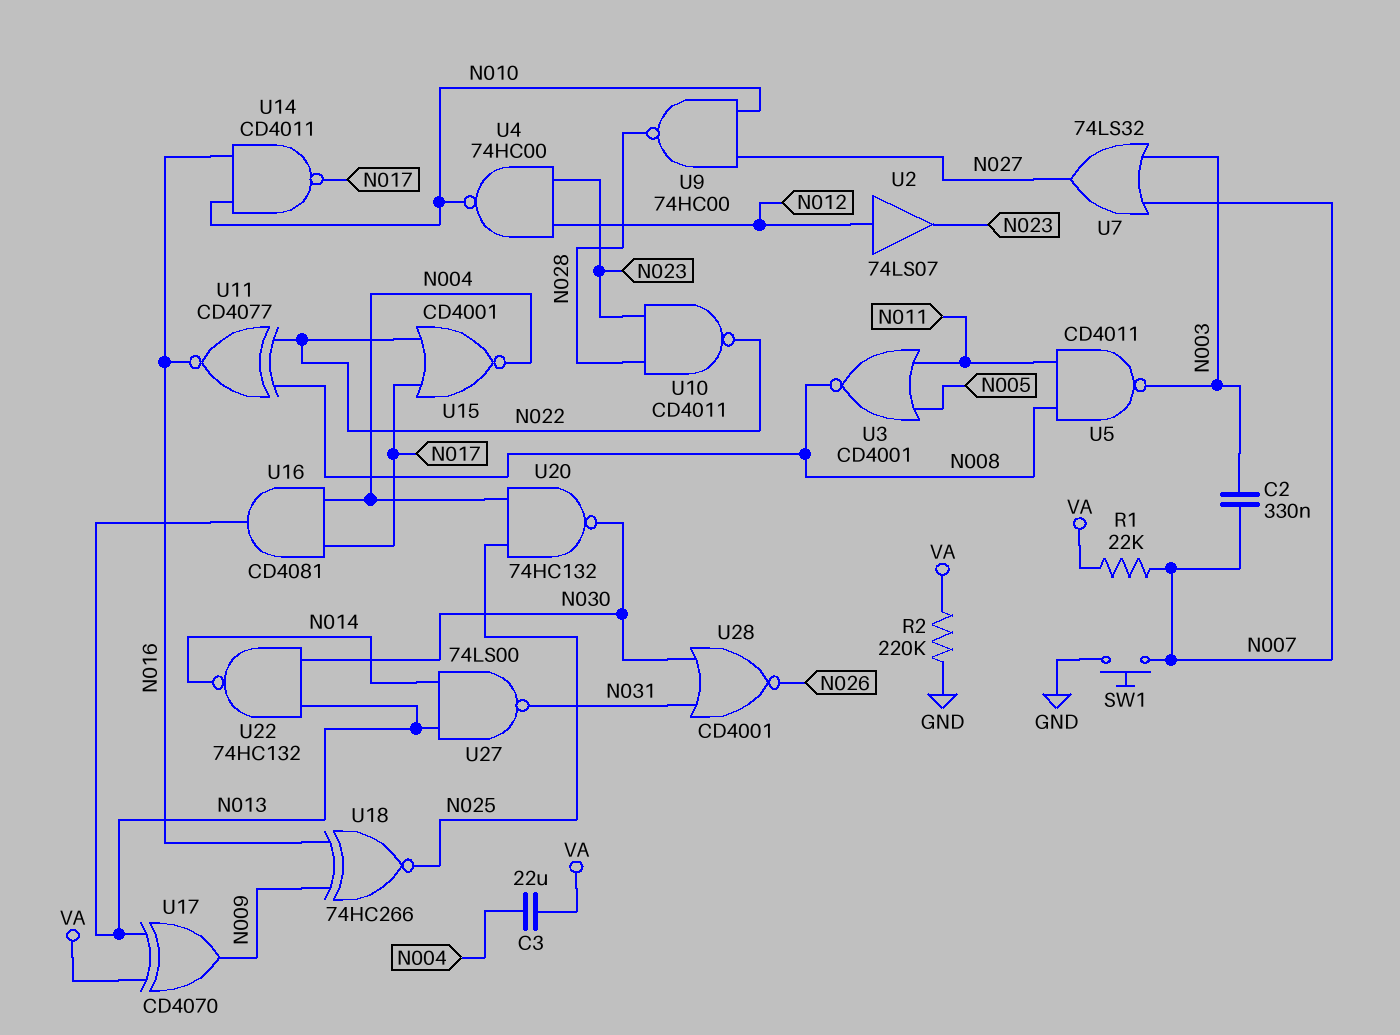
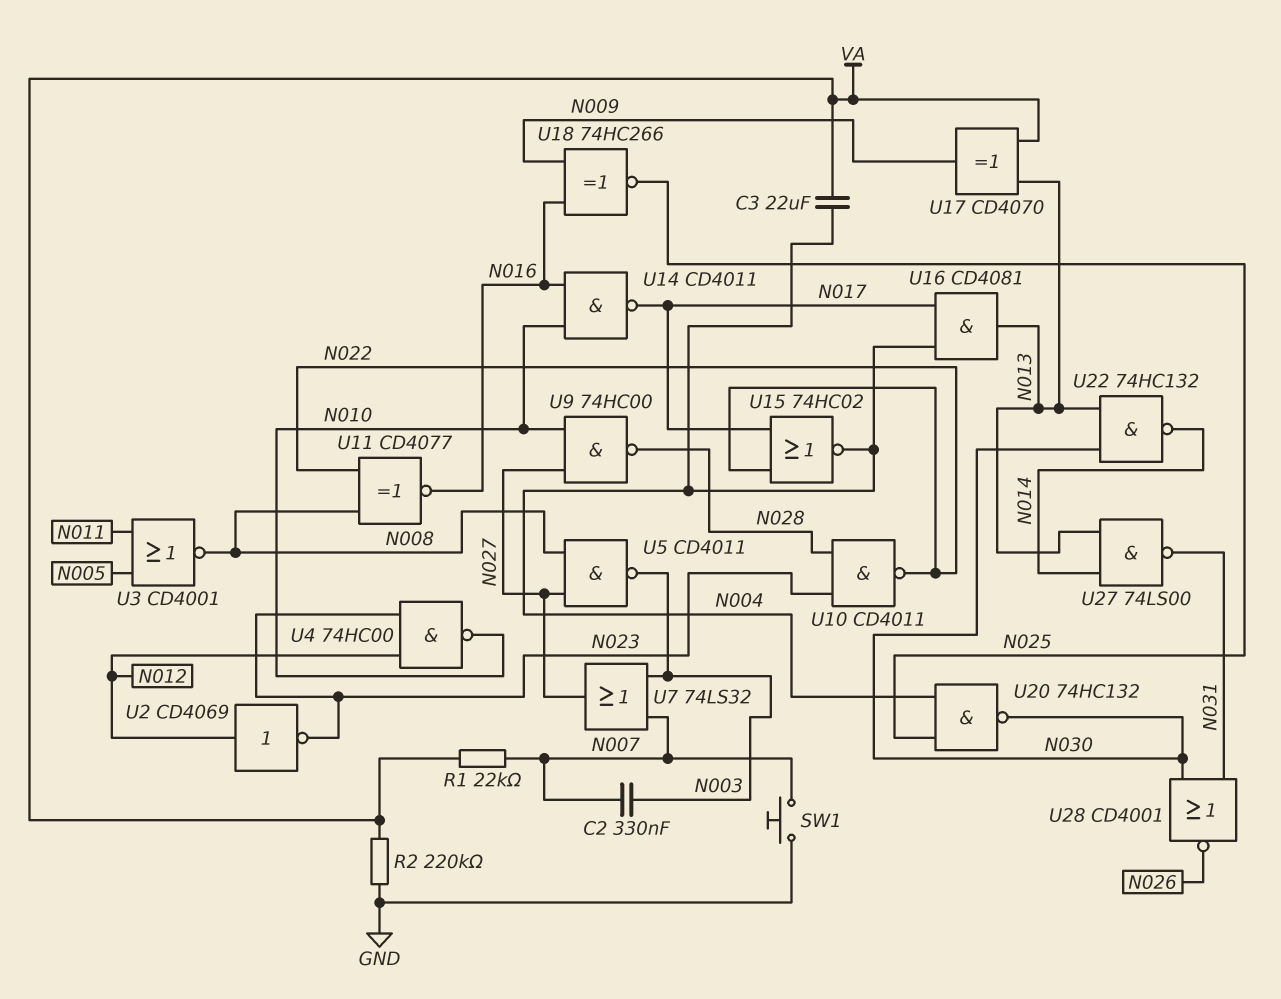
U2: buffer 74LS07 (in N012, out N023) -> NOT CD4069 (in N012, out N023)
U5: NAND CD4011 (in N008, in N011, out N003) -> NAND CD4011 (in N008, in N027, out N003)
U15: NOR CD4001 (in N017, in N022, out N004) -> NOR 74HC02 (in N017, in N022, out N004)

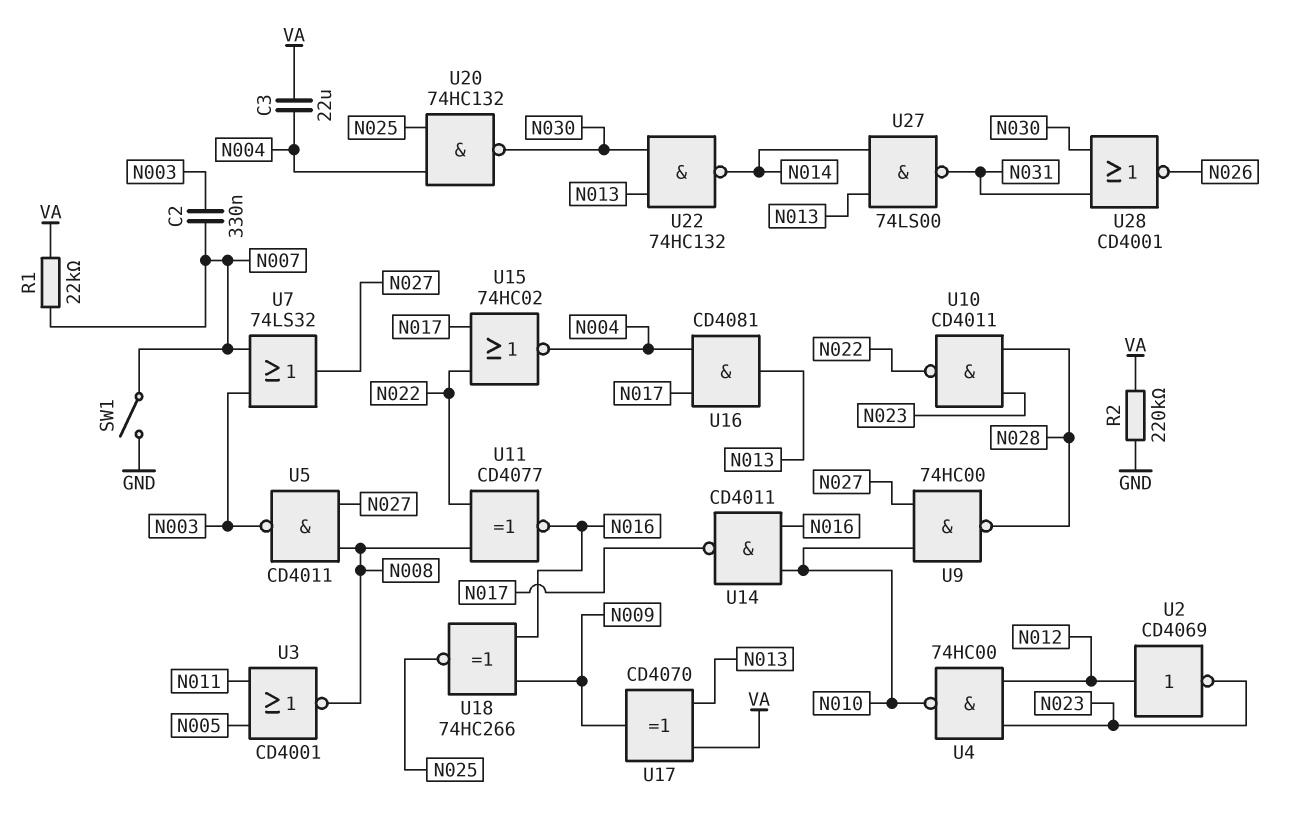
SW1: button (GND, N007) -> switch (GND, N007)

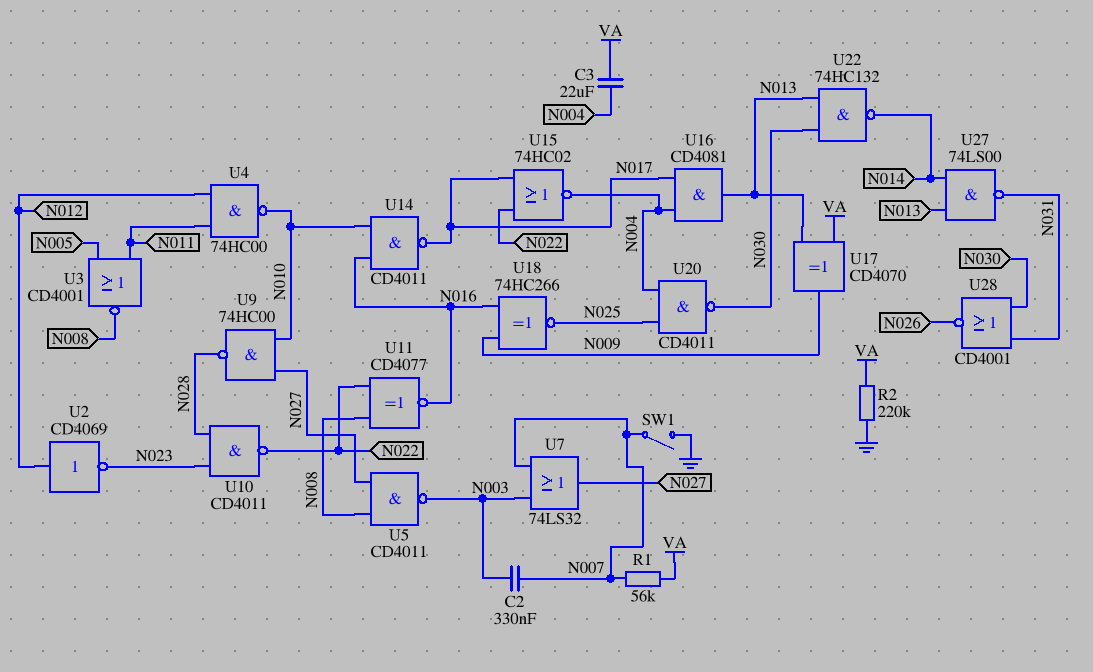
R1: 22k (N007, VA) -> 56k (N007, VA)
U4: NAND 74HC00 (in N012, in N023, out N010) -> NAND 74HC00 (in N011, in N012, out N010)
U20: NAND 74HC132 (in N004, in N025, out N030) -> NAND CD4011 (in N004, in N025, out N030)

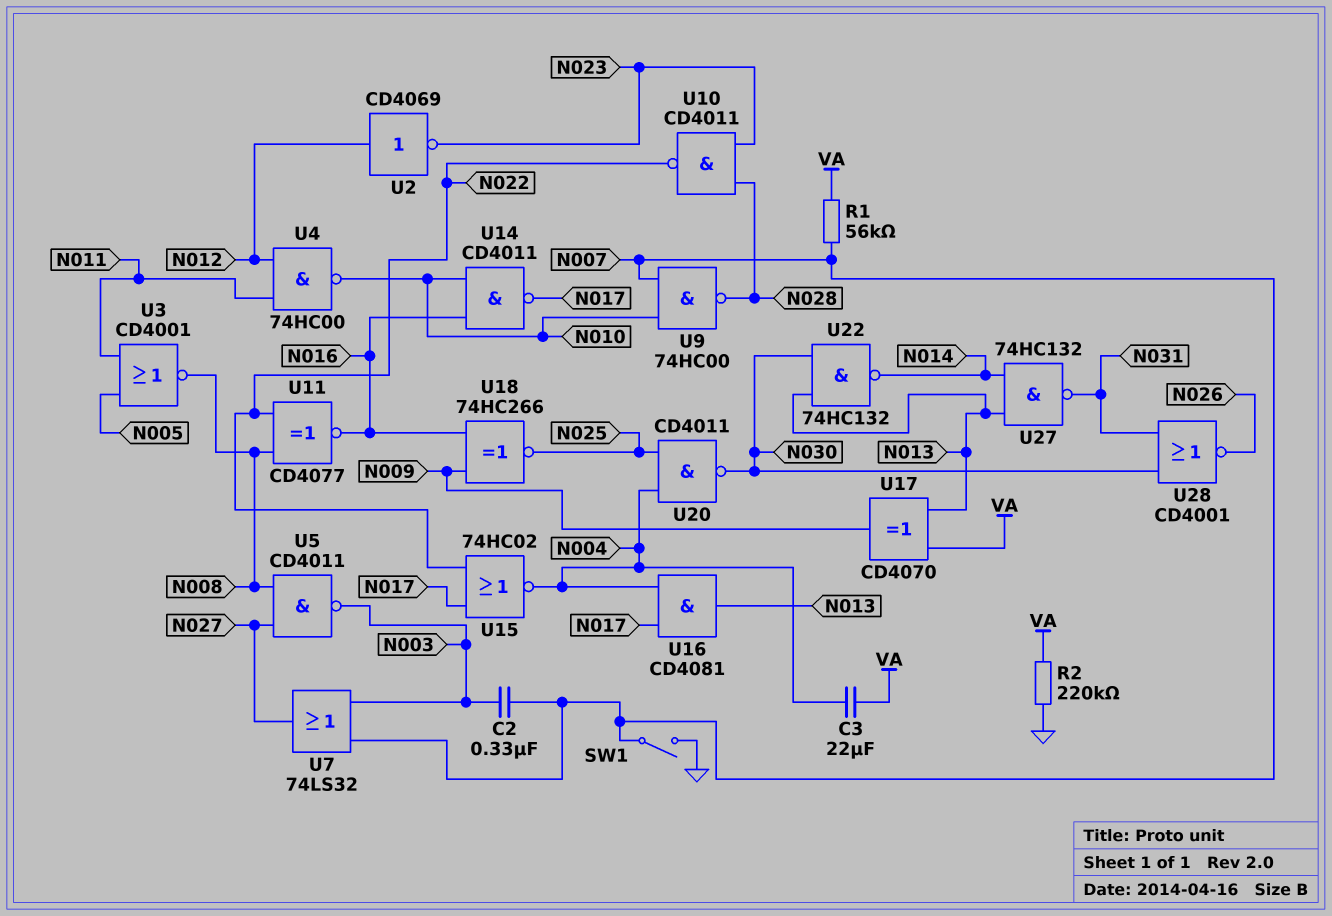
U9: NAND 74HC00 (in N010, in N027, out N028) -> NAND 74HC00 (in N007, in N010, out N028)
U27: NAND 74LS00 (in N013, in N014, out N031) -> NAND 74HC132 (in N013, in N014, out N031)

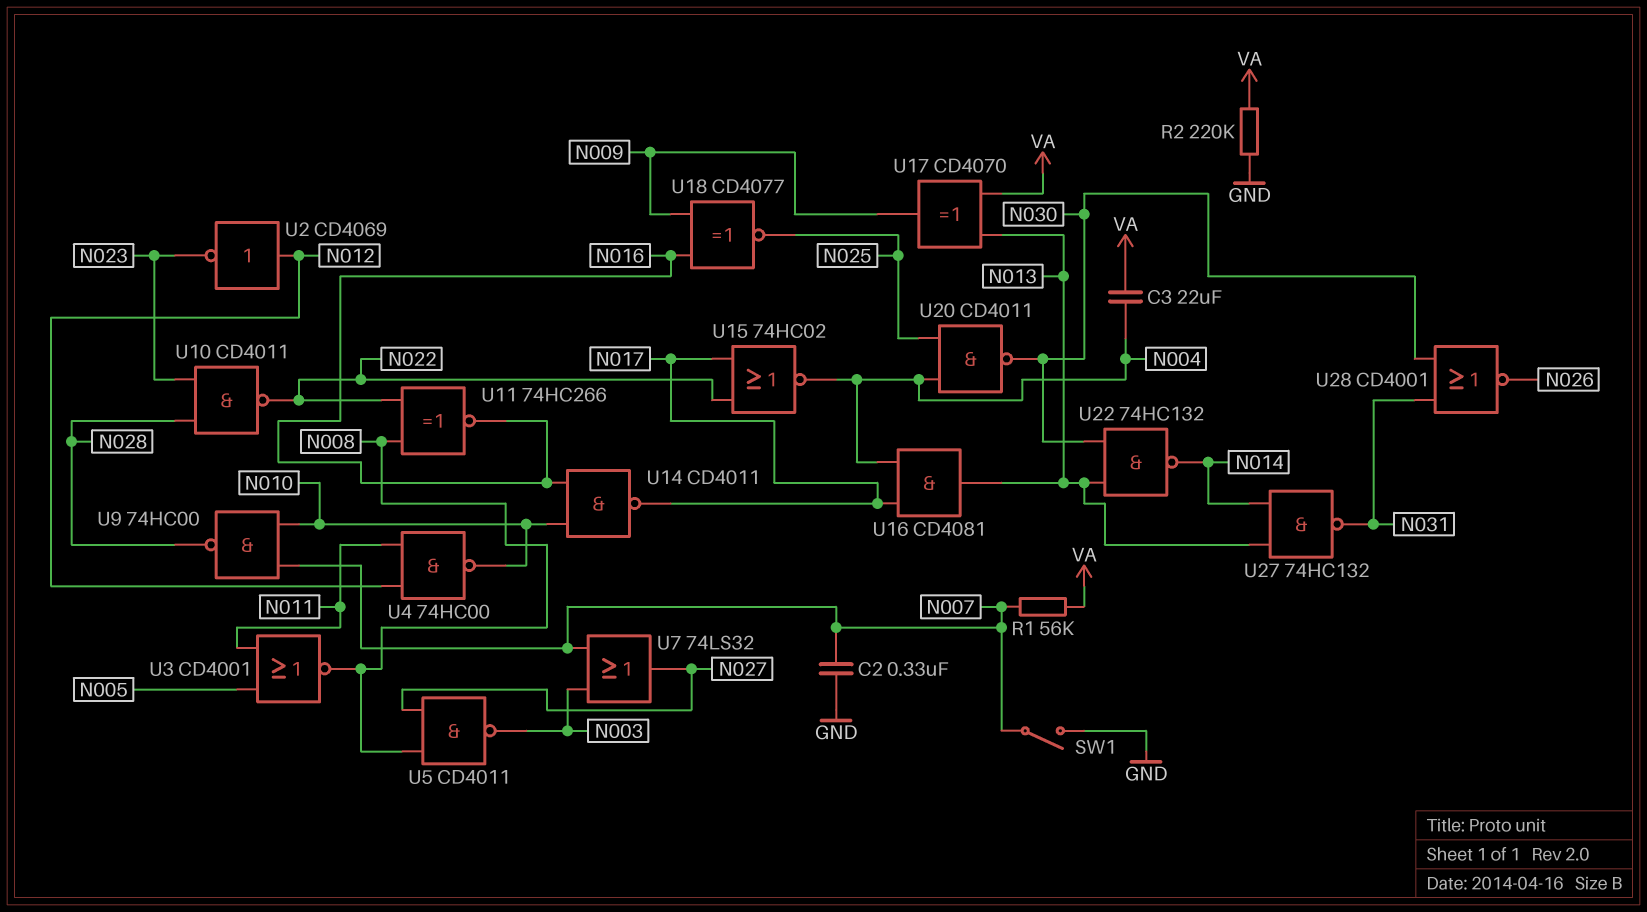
C2: 330nF (N003, N007) -> 330nF (GND, N007)
U11: XNOR CD4077 (in N008, in N022, out N016) -> XNOR 74HC266 (in N008, in N022, out N016)
U18: XNOR 74HC266 (in N009, in N016, out N025) -> XNOR CD4077 (in N009, in N016, out N025)

